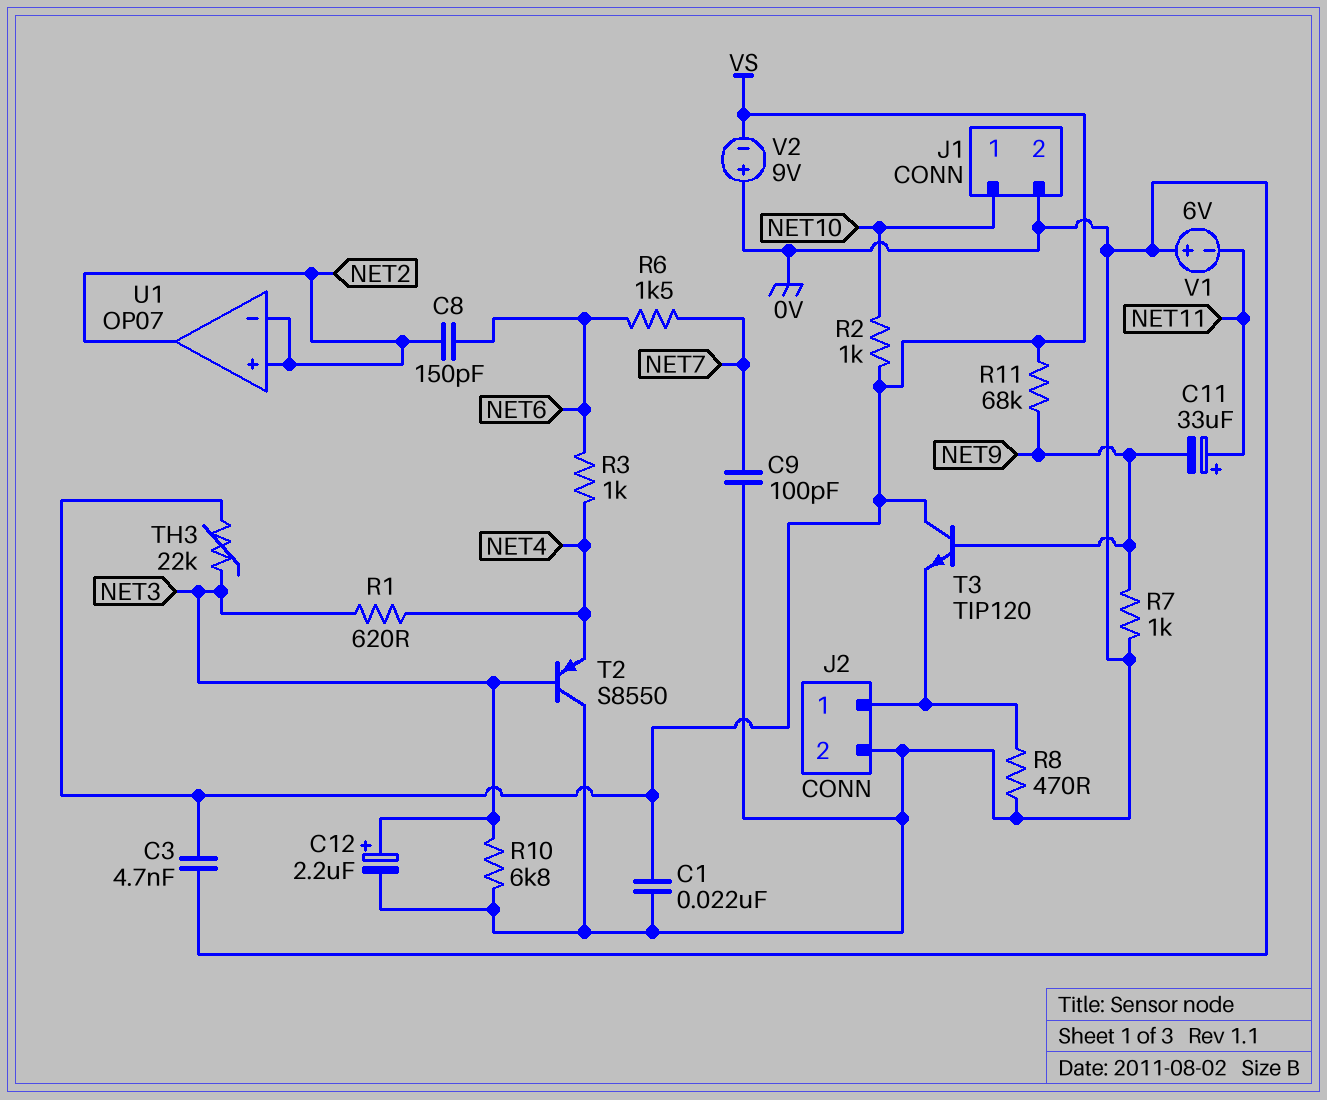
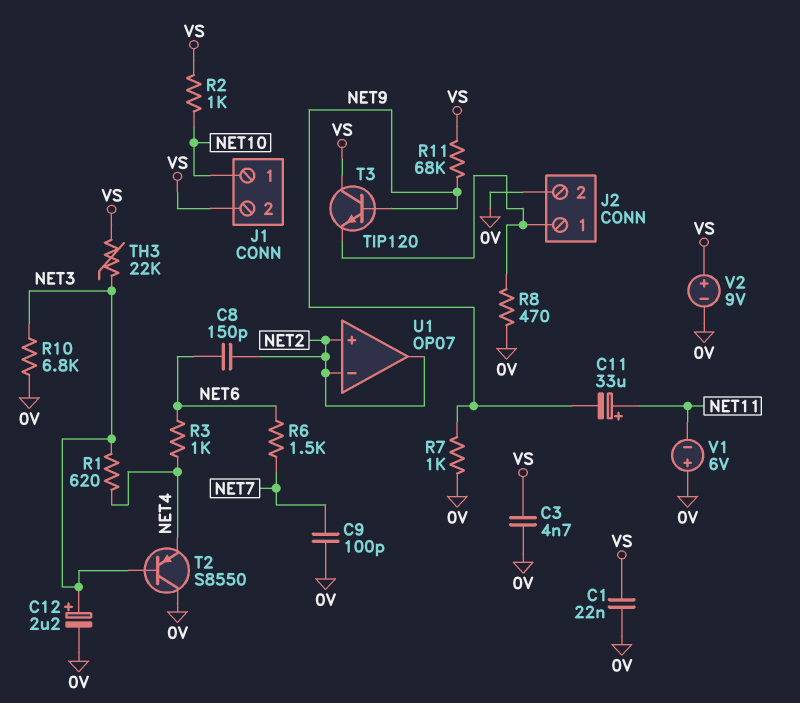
J1 pin 2: 0V -> VS
V2: 9V (plus 0V, minus VS) -> 9V (plus VS, minus 0V)

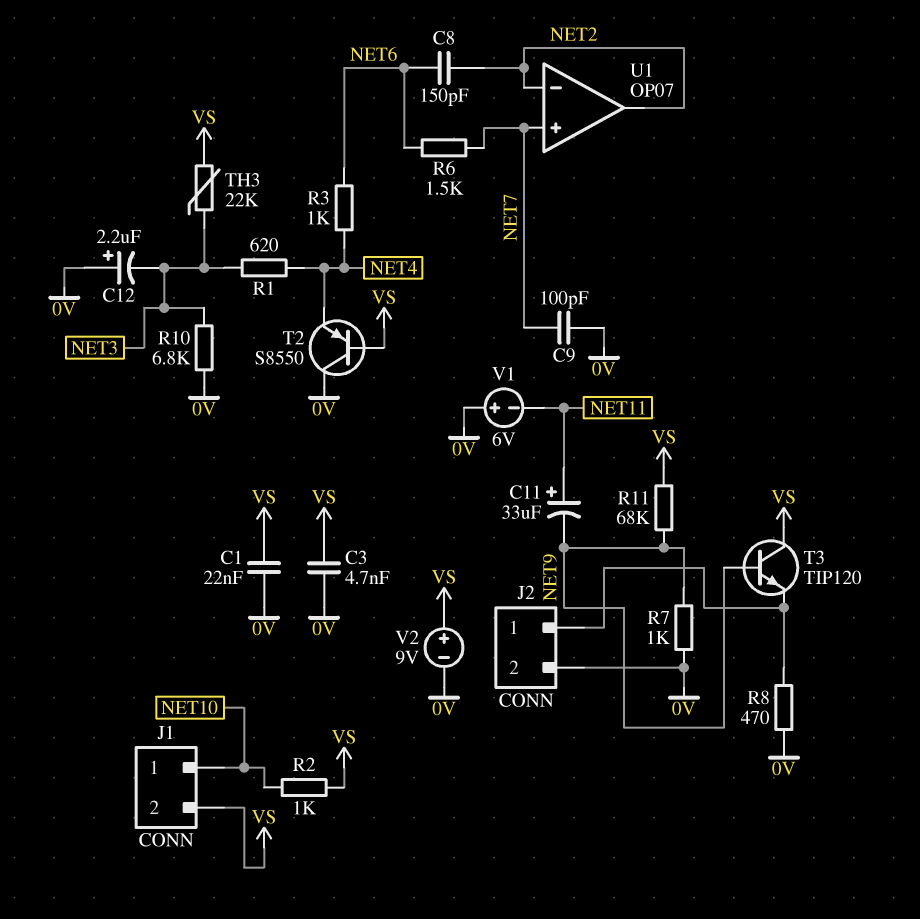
C12: 2.2uF (plus NET3, minus 0V) -> 2.2uF (plus 0V, minus NET3)
T2: PNP S8550 (B NET3, C 0V, E NET4) -> PNP S8550 (B VS, C 0V, E NET4)
U1 pin in+: NET2 -> NET7

